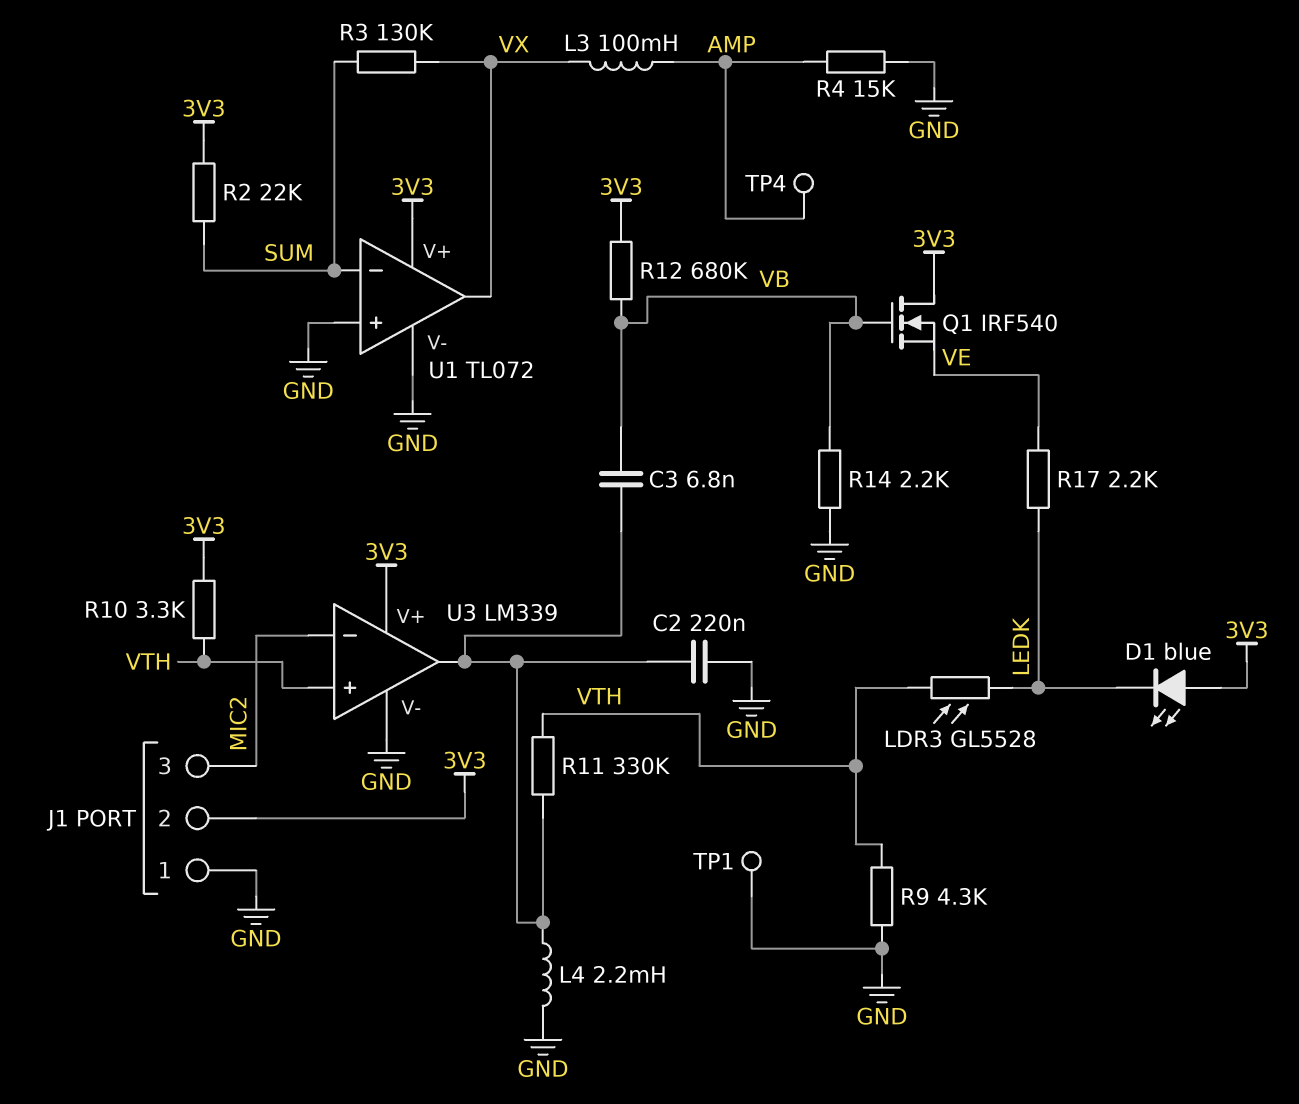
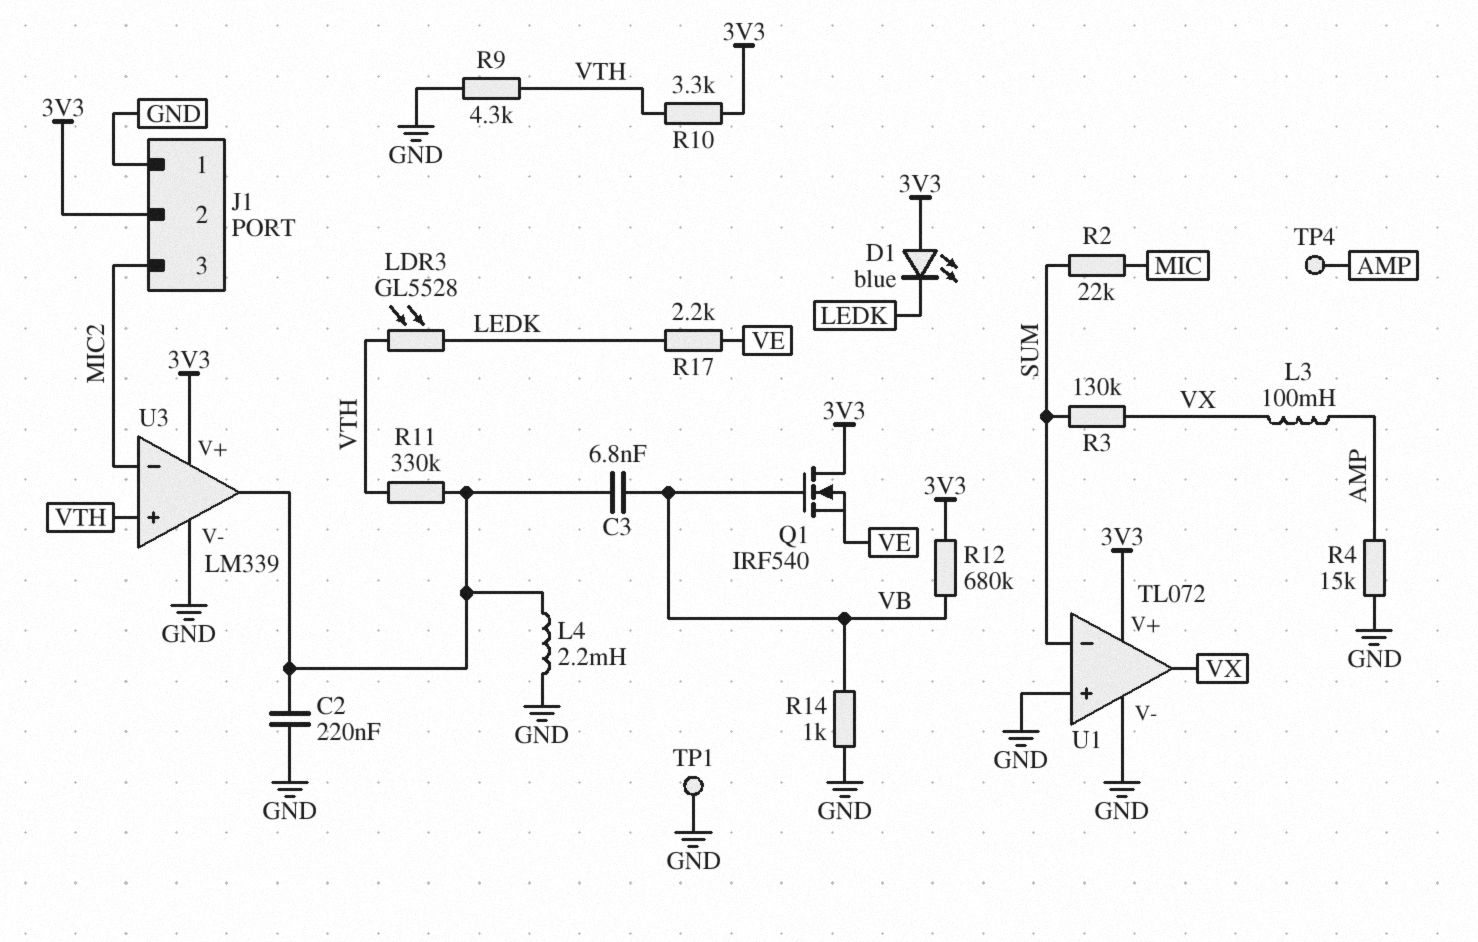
R2: 22k (3V3, SUM) -> 22k (MIC, SUM)
R14: 2.2k (GND, VB) -> 1k (GND, VB)

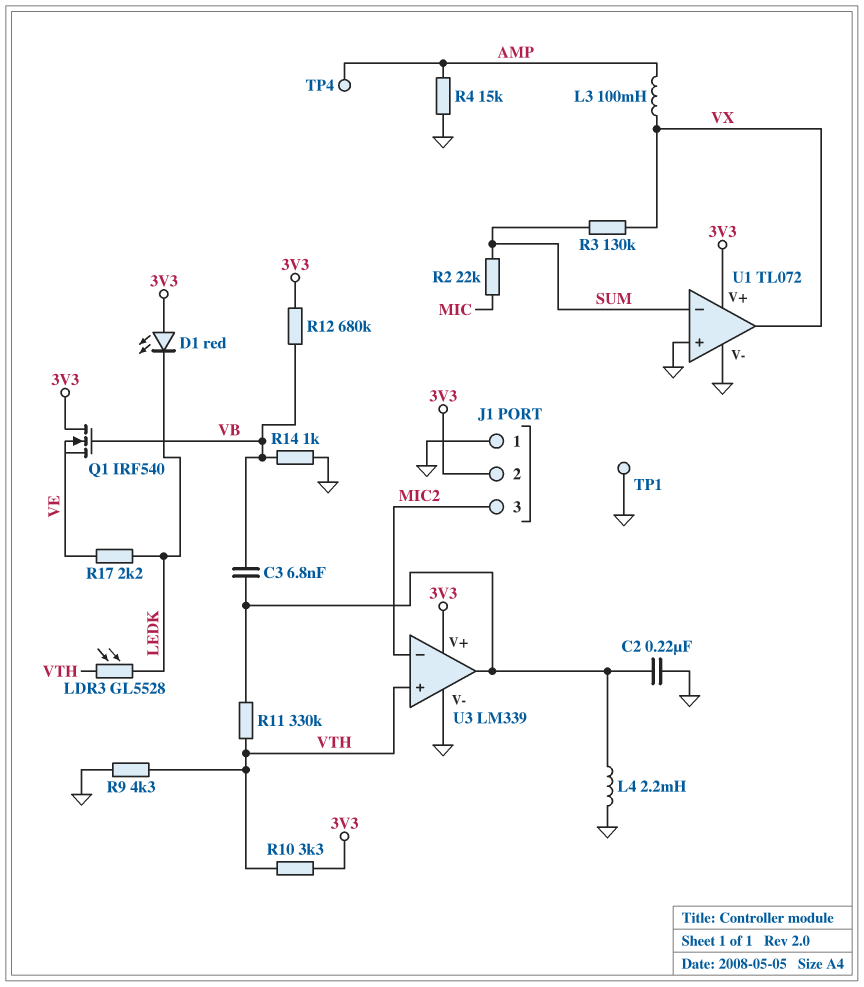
D1: LED blue (A 3V3, K LEDK) -> LED red (A 3V3, K LEDK)

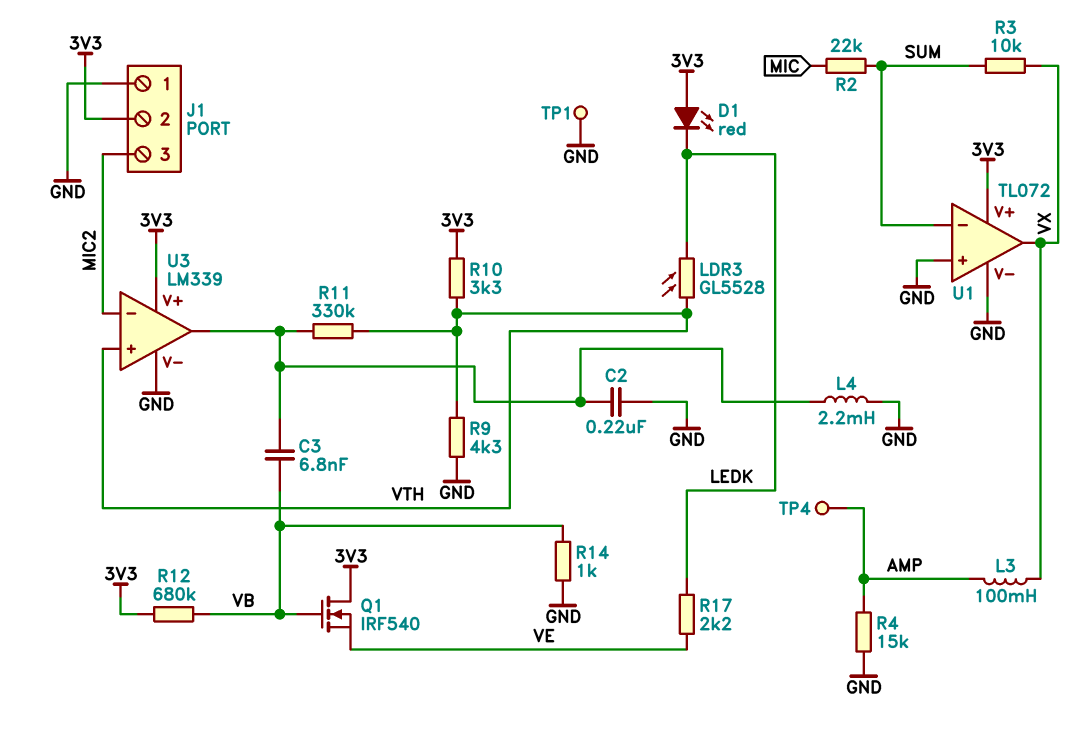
R3: 130k (SUM, VX) -> 10k (SUM, VX)

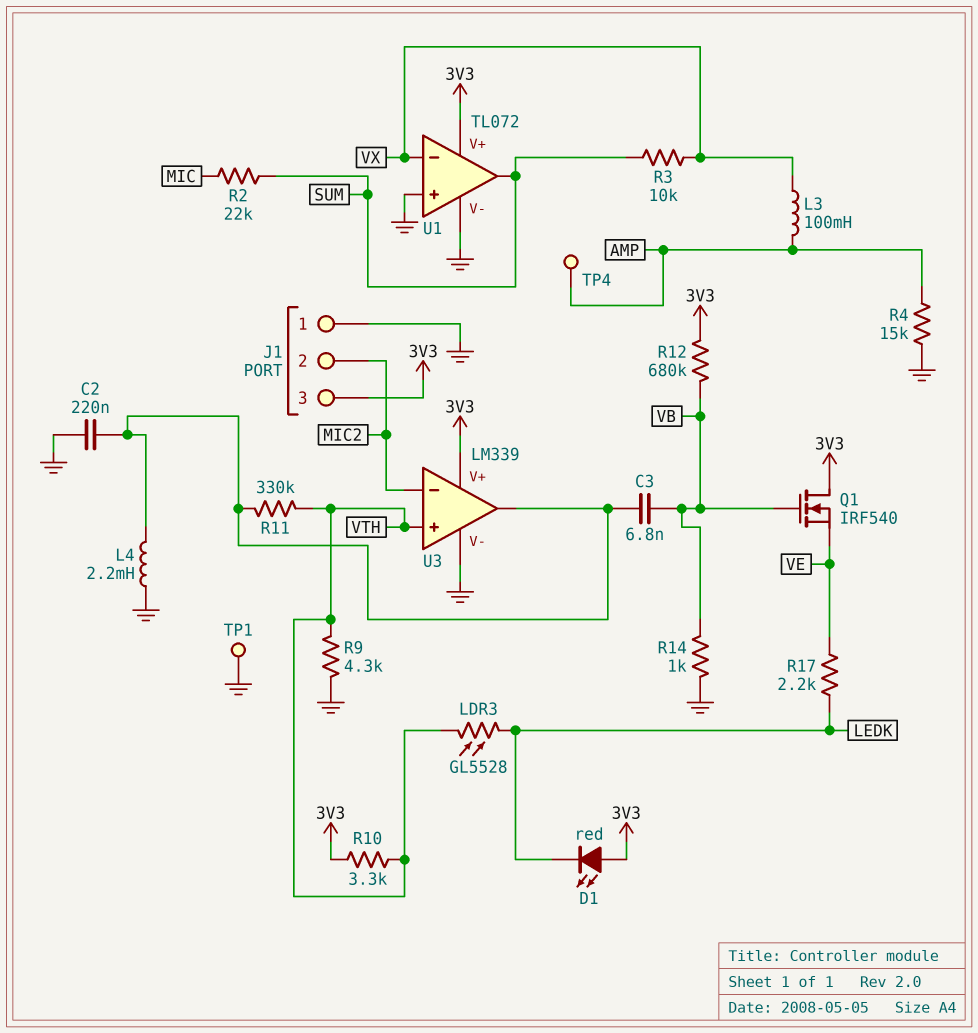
J1 pin 2: 3V3 -> MIC2
J1 pin 3: MIC2 -> 3V3
U1 pin in-: SUM -> VX
U1 pin out: VX -> SUM

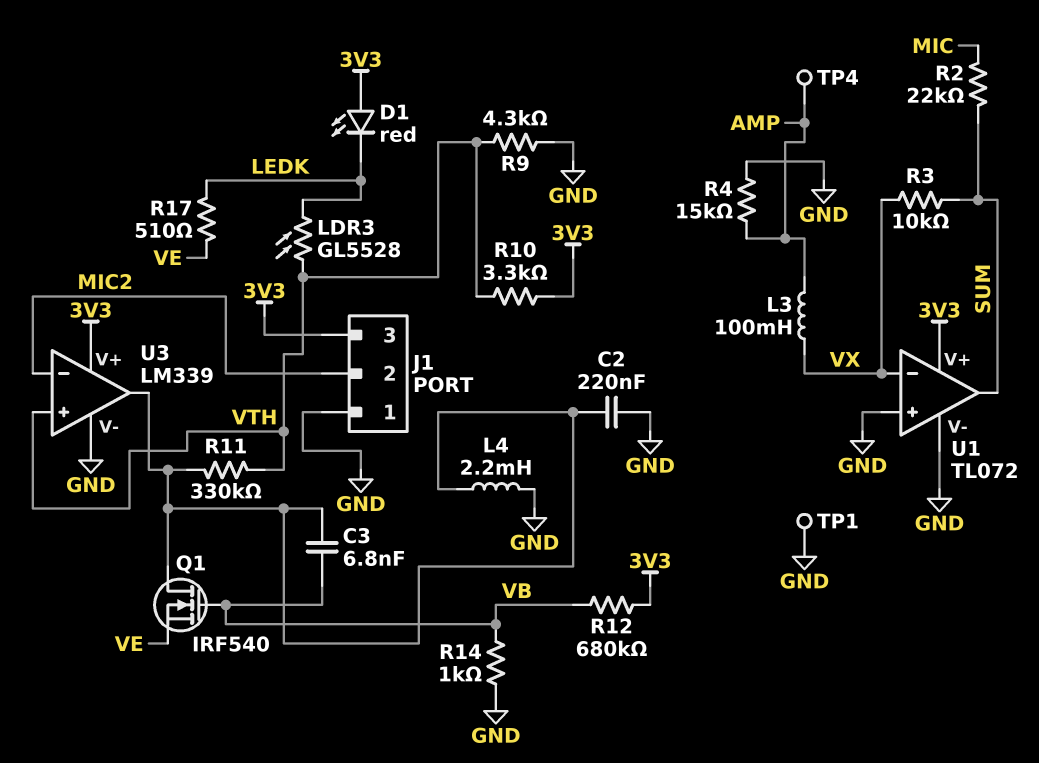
Q1: NMOS IRF540 (G VB, D 3V3, S VE) -> NMOS IRF540 (G VB, D U3/out, S VE)
R17: 2.2k (LEDK, VE) -> 510 (LEDK, VE)

